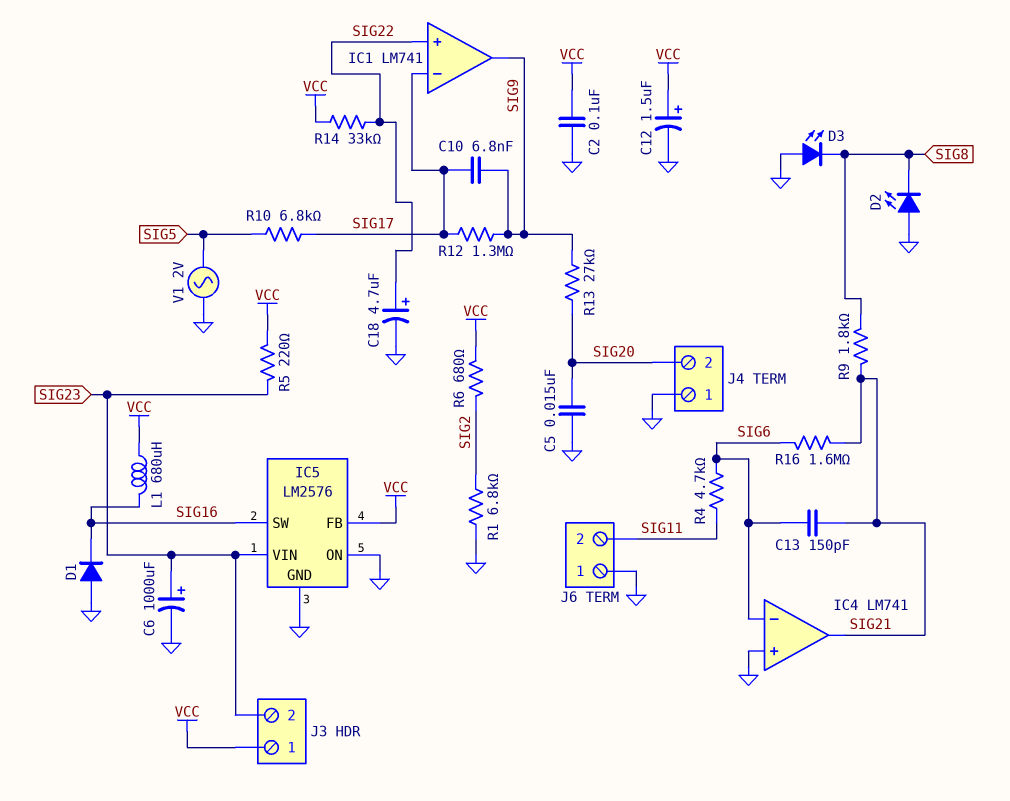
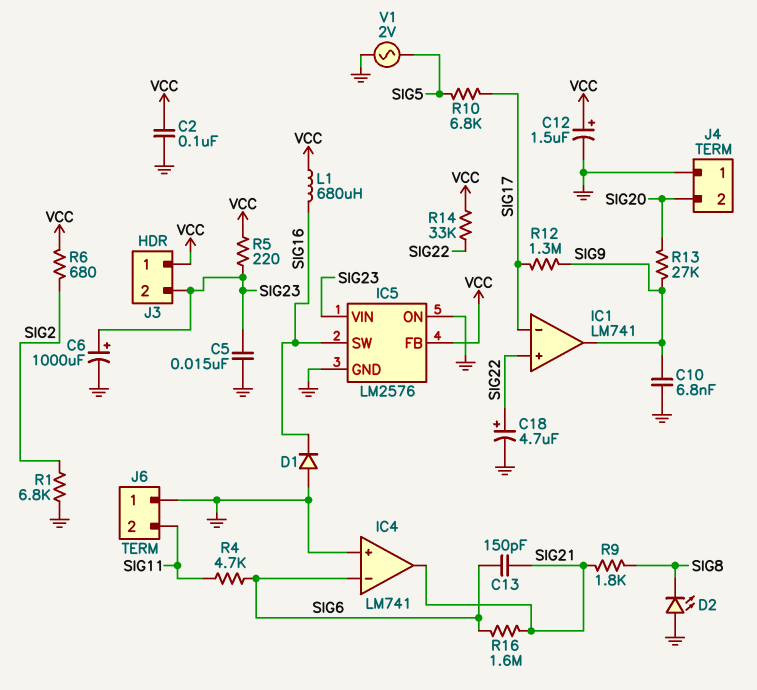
C5: 15nF (GND, SIG20) -> 15nF (GND, SIG23)
C10: 6.8nF (SIG9, SIG17) -> 6.8nF (GND, SIG9)
D3: LED (A GND, K SIG8) -> none

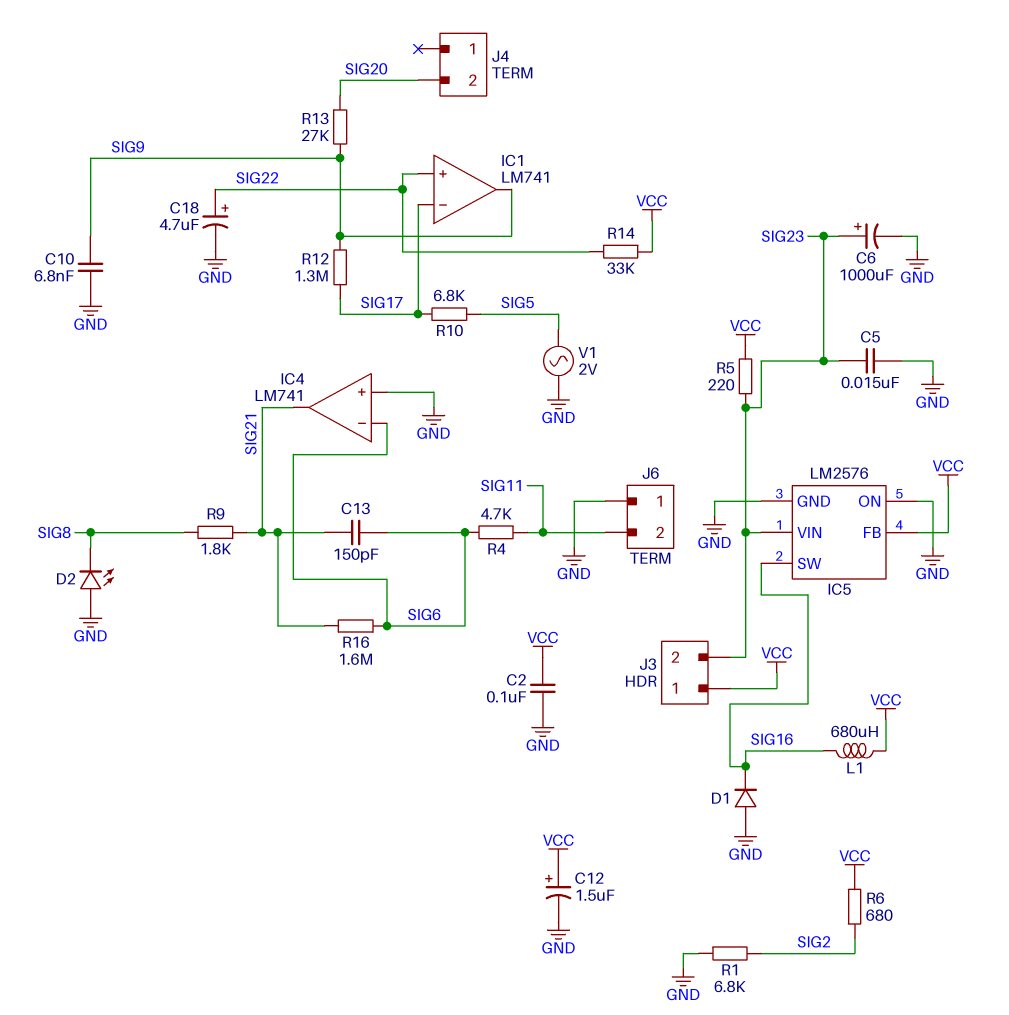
J4 pin 1: GND -> none

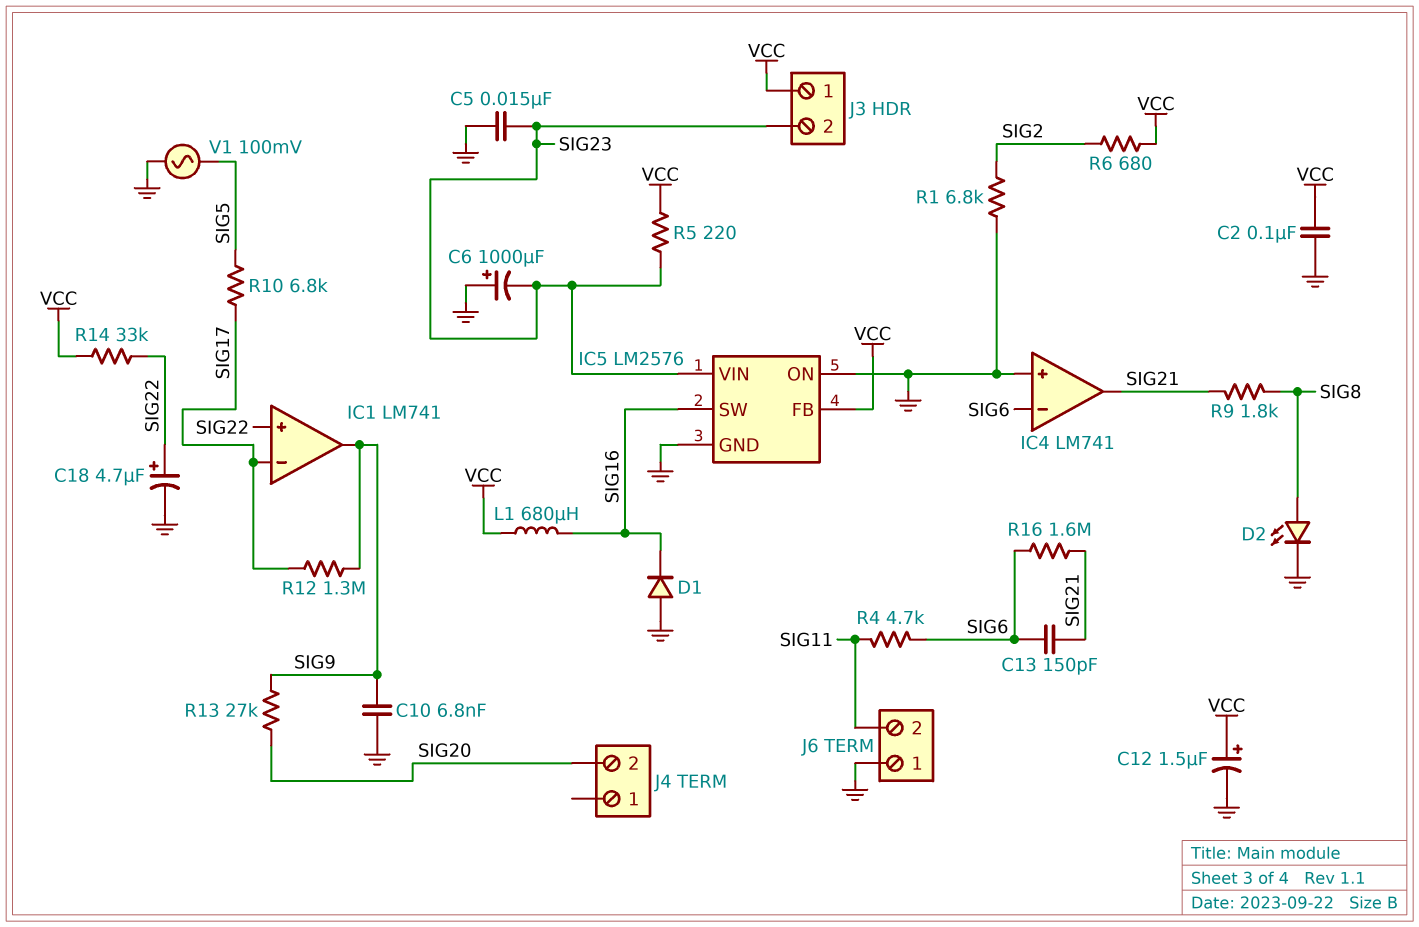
C6: 1000uF (plus SIG23, minus GND) -> 1000uF (plus GND, minus SIG23)
D2: LED (A GND, K SIG8) -> LED (A SIG8, K GND)
V1: AC 2V (GND, SIG5) -> AC 100mV (GND, SIG5)

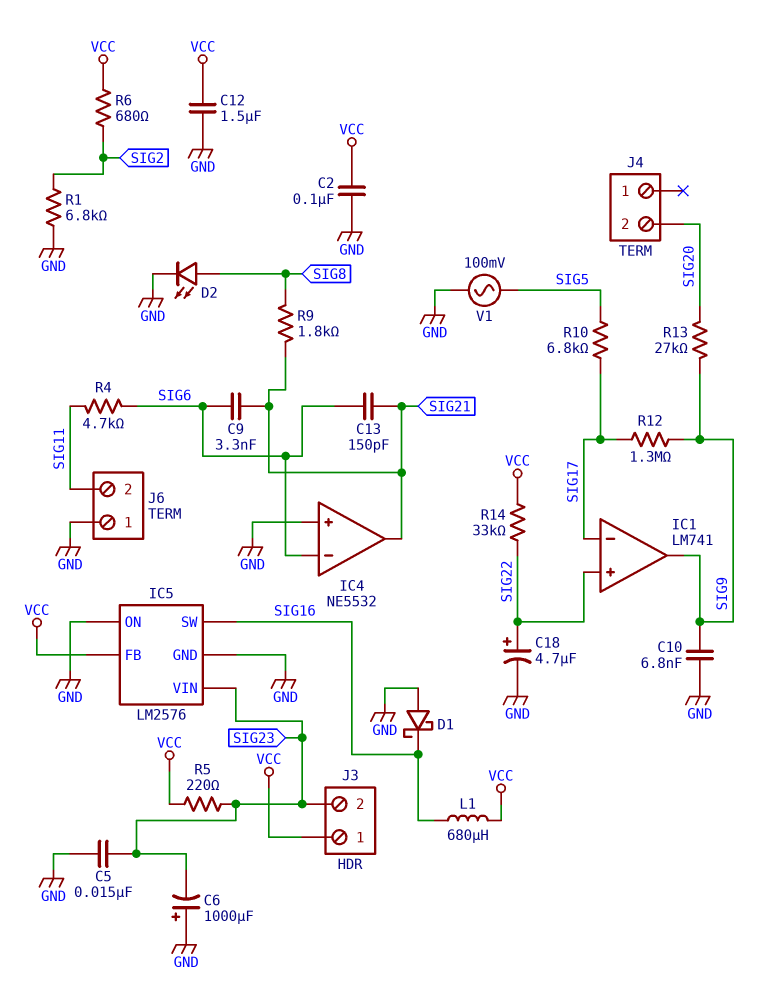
C9: none -> 3.3nF (SIG6, SIG21)
C12: 1.5uF (plus VCC, minus GND) -> 1.5uF (GND, VCC)
D1: diode (A GND, K SIG16) -> schottky (A GND, K SIG16)
IC4: LM741 -> NE5532
R16: 1.6M (SIG6, SIG21) -> none

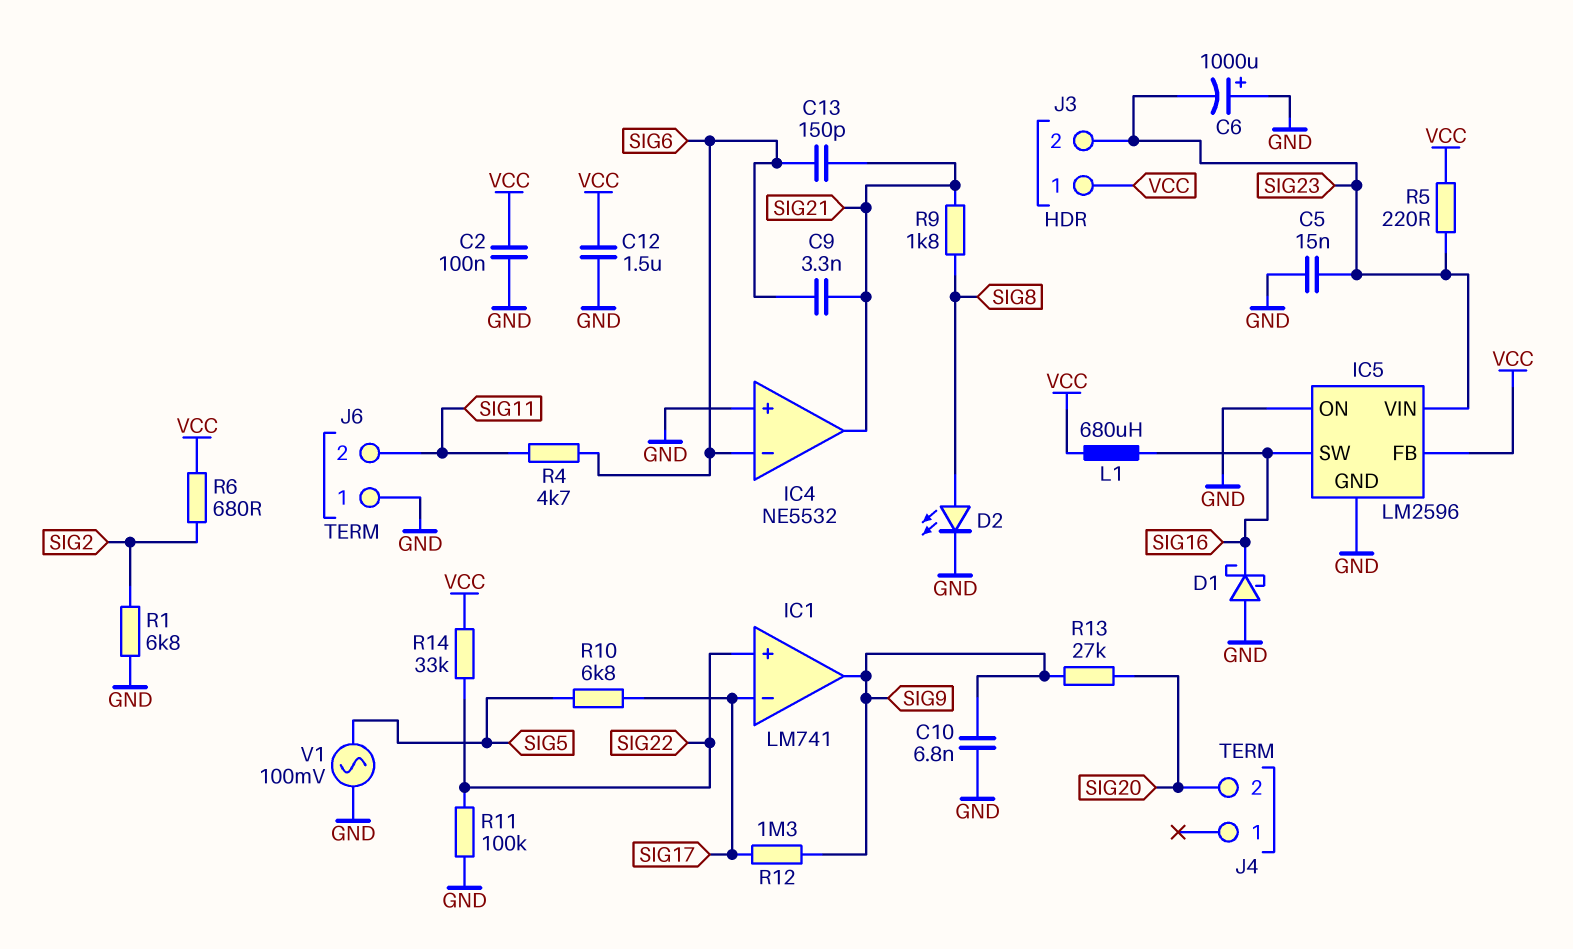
C18: 4.7uF (plus SIG22, minus GND) -> none
IC5: LM2576 -> LM2596
R11: none -> 100k (GND, SIG22)

